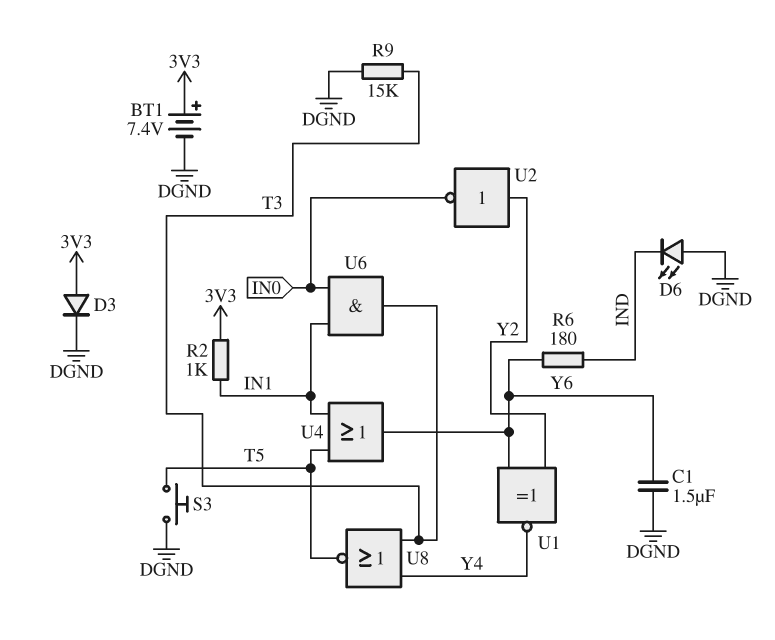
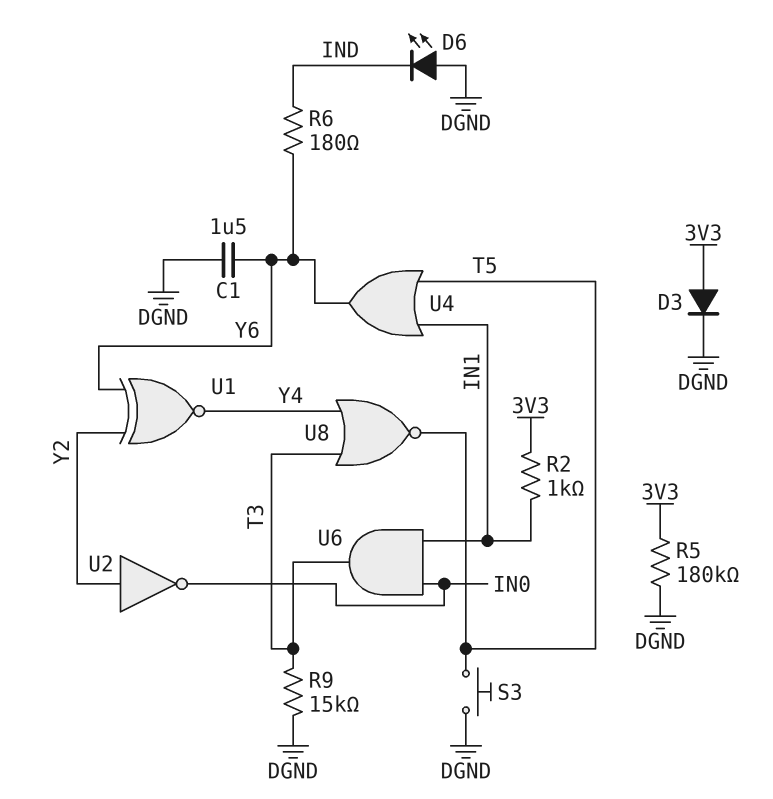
BT1: 7.4V (plus 3V3, minus DGND) -> none
R5: none -> 180k (3V3, DGND)

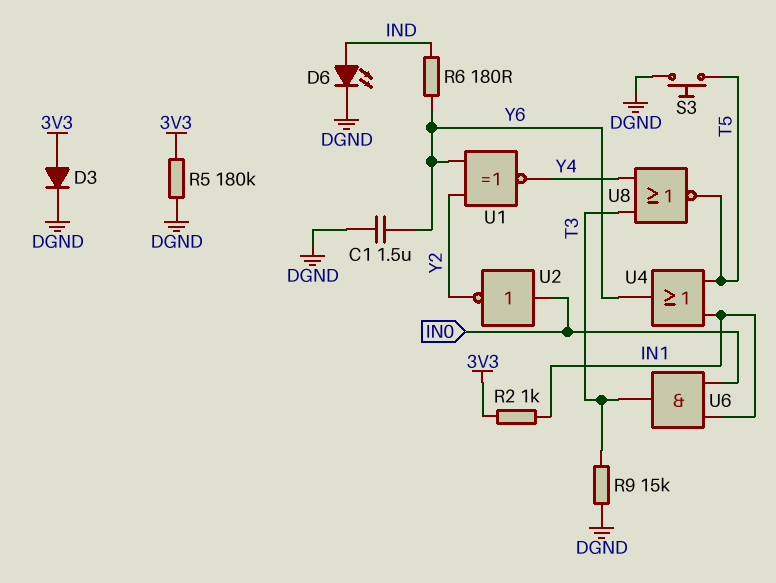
D6: LED (A DGND, K IND) -> LED (A IND, K DGND)
U2: NOT (in Y2, out IN0) -> NOT (in IN0, out Y2)

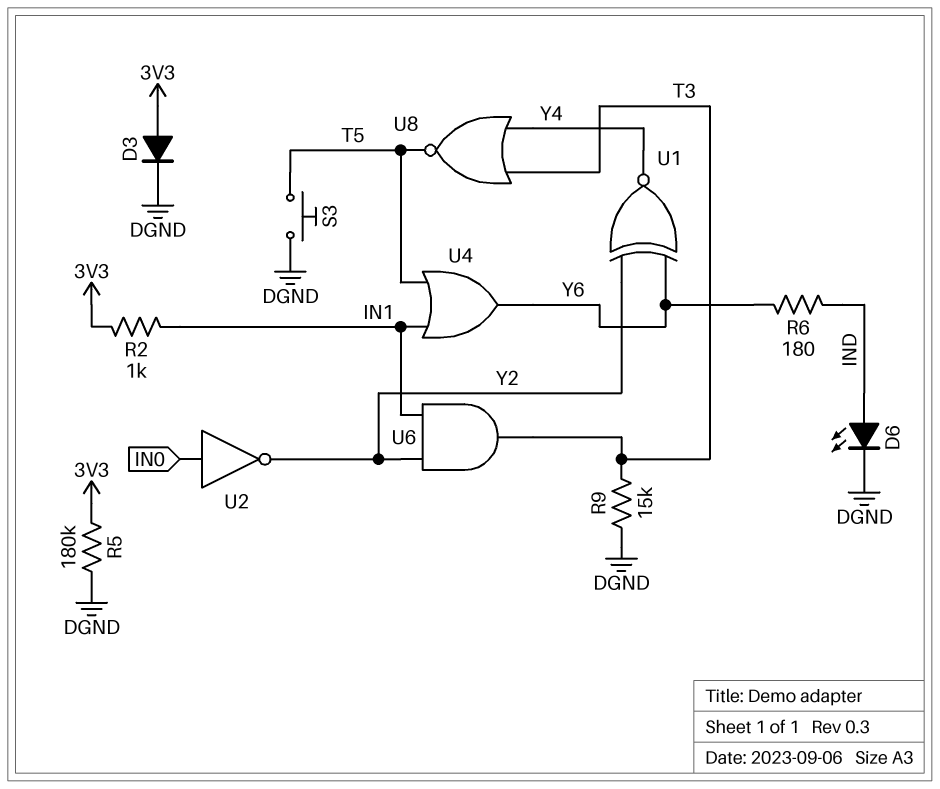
C1: 1.5uF (DGND, Y6) -> none
U6: AND (in IN0, in IN1, out T3) -> AND (in IN1, in Y2, out T3)

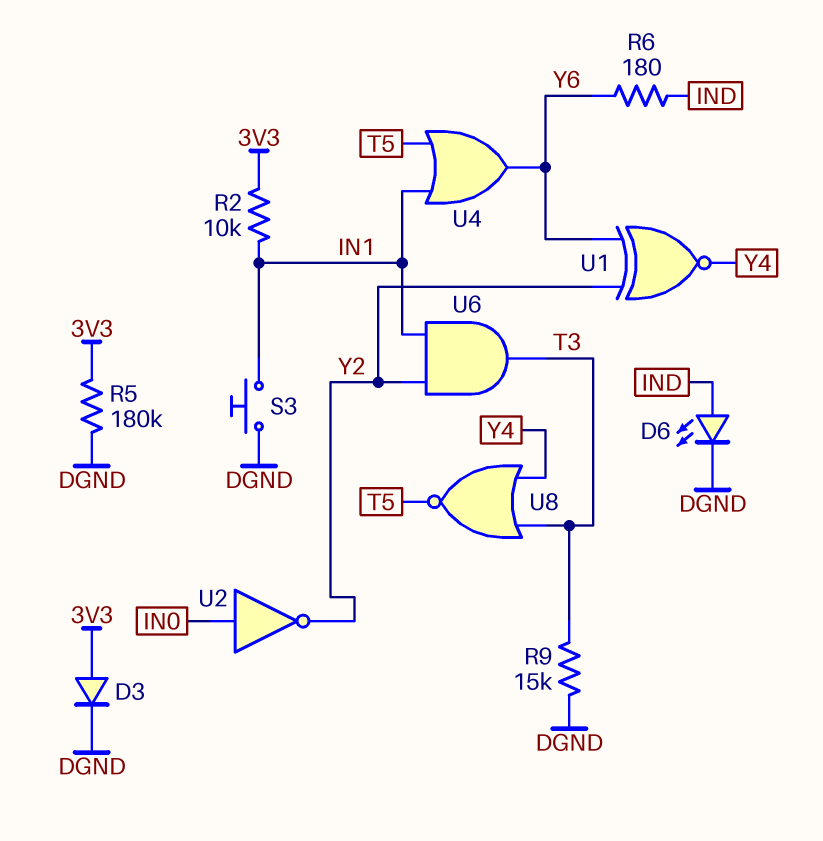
R2: 1k (3V3, IN1) -> 10k (3V3, IN1)
S3: button (DGND, T5) -> button (DGND, IN1)

